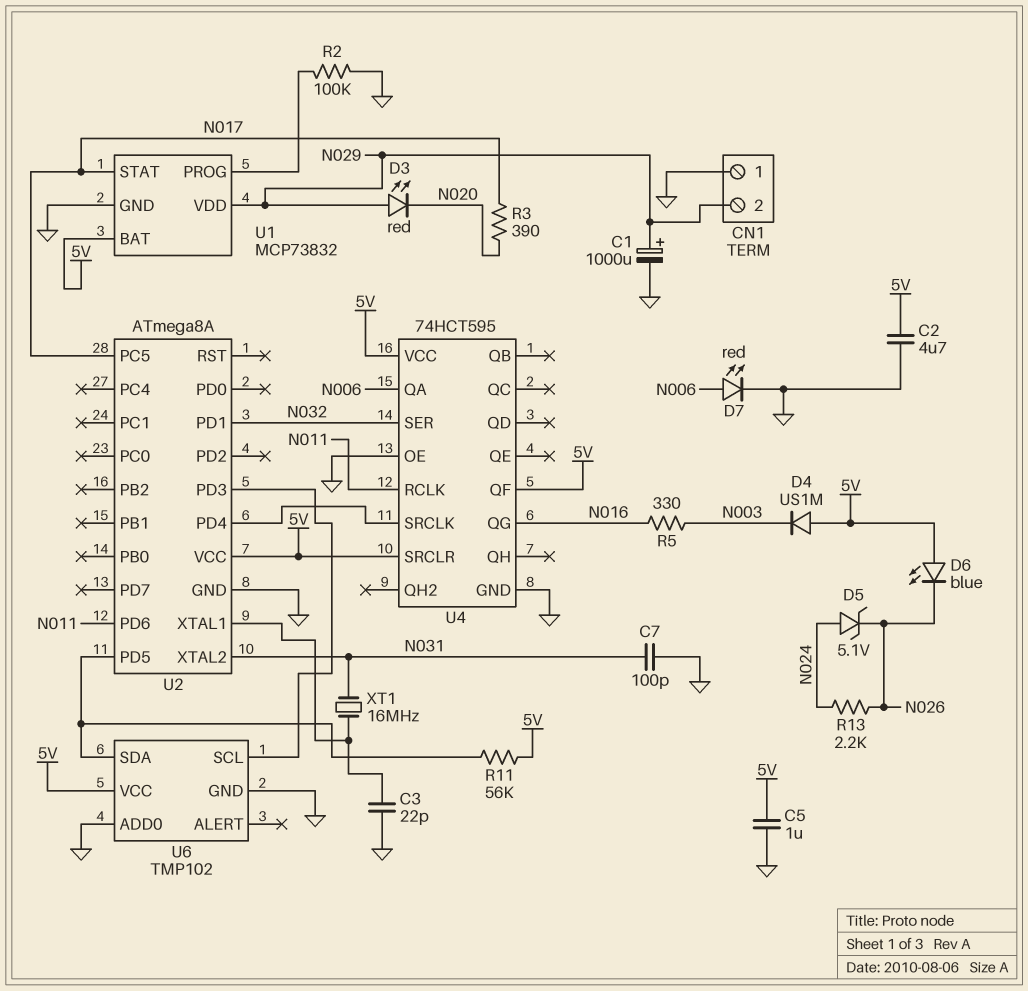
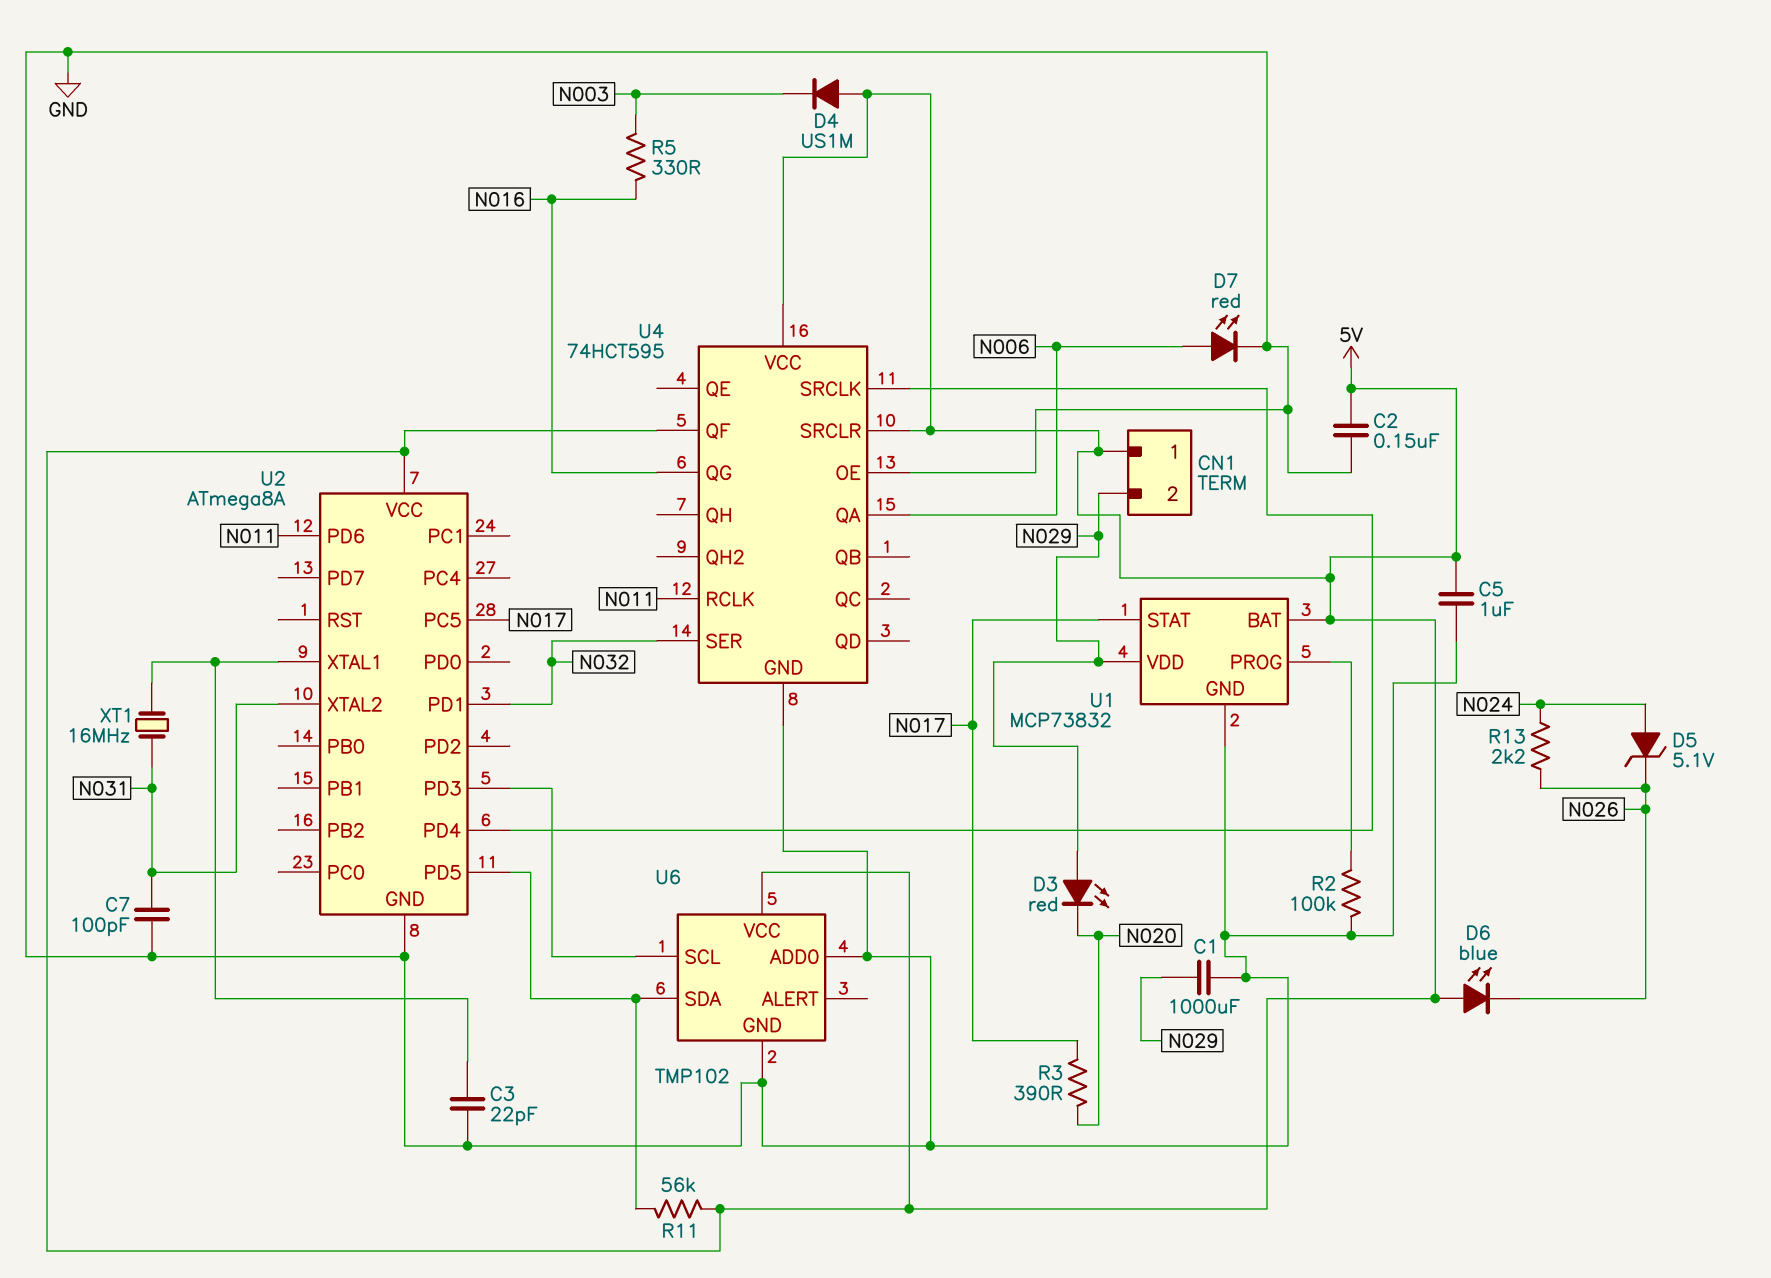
C1: 1000uF (plus N029, minus GND) -> 1000uF (GND, N029)
C2: 4.7uF (5V, GND) -> 150nF (5V, GND)
CN1 pin 1: GND -> 5V

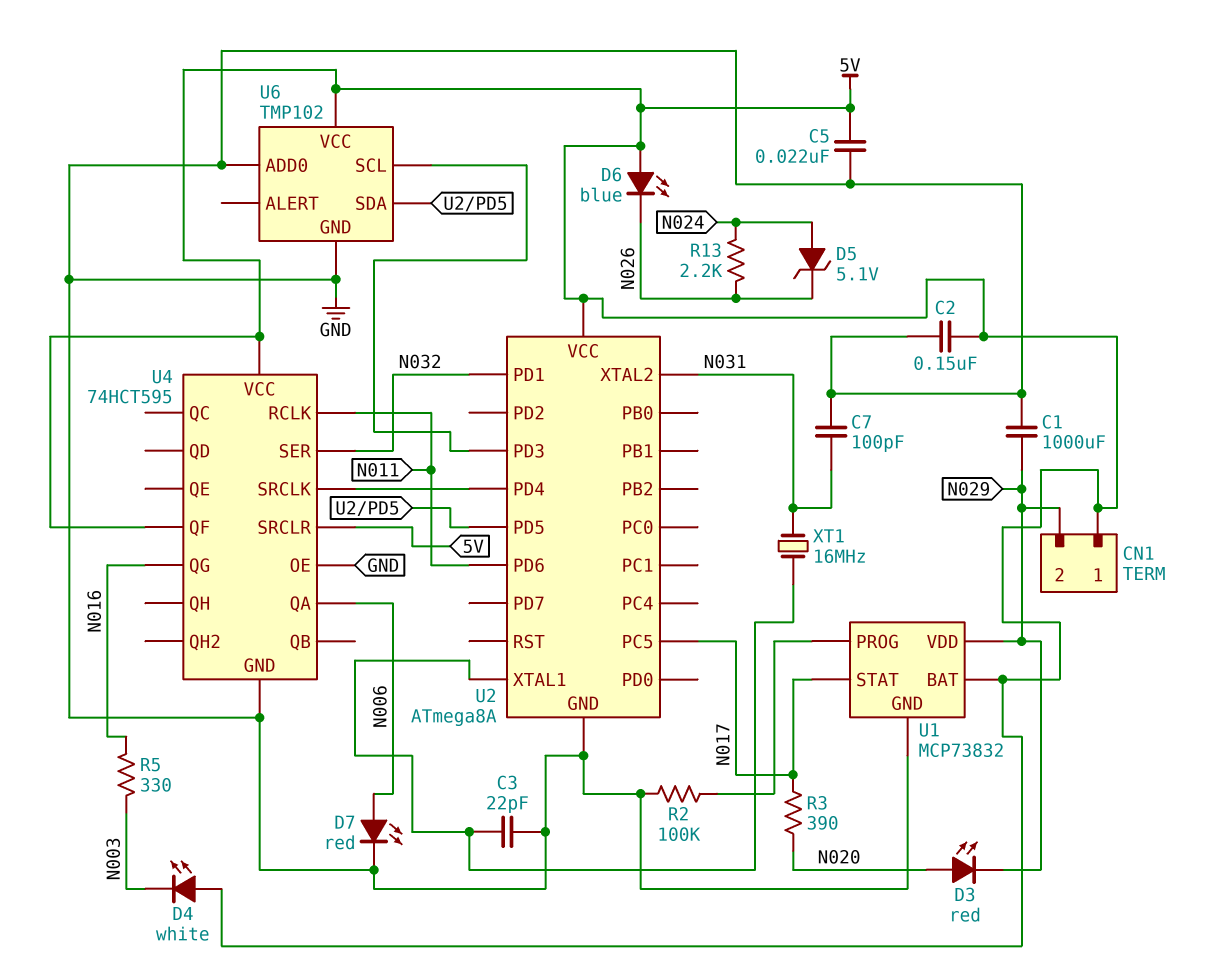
C5: 1uF (5V, GND) -> 22nF (5V, GND)
D3: LED red (A N029, K N020) -> LED red (A N020, K N029)
D4: diode US1M (A 5V, K N003) -> LED white (A 5V, K N003)
R11: 56k (5V, U2/PD5) -> none

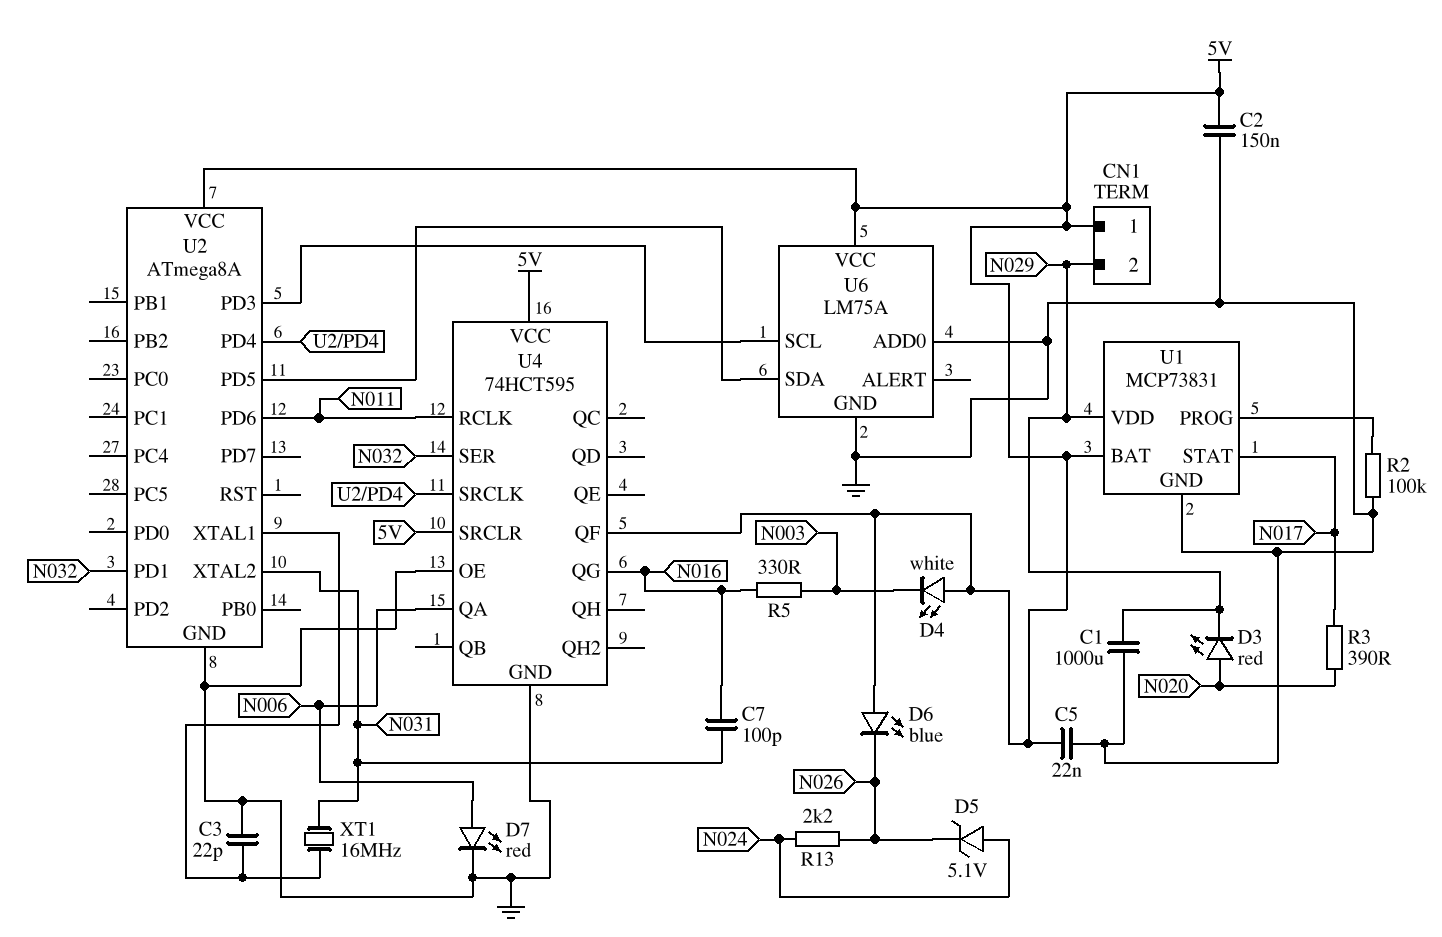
C7: 100pF (GND, N031) -> 100pF (N016, N031)
U1: MCP73832 -> MCP73831
U2 pin PC5: N017 -> none
U6: TMP102 -> LM75A

